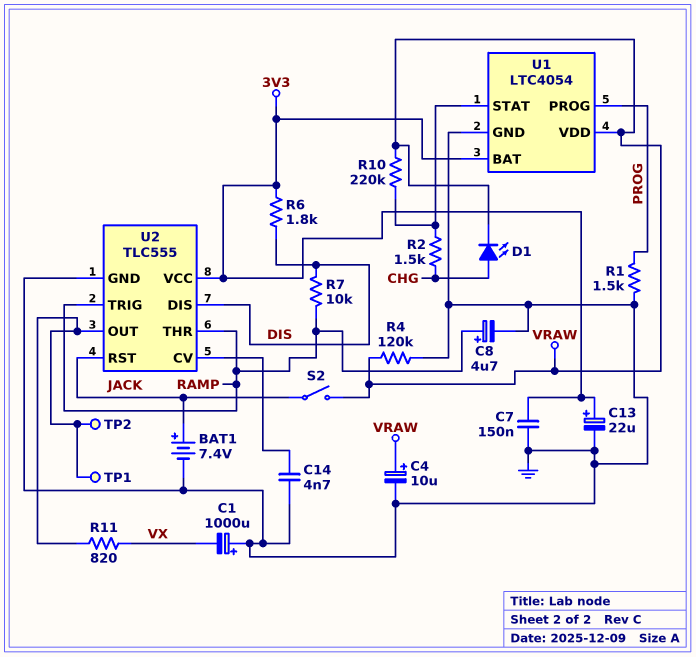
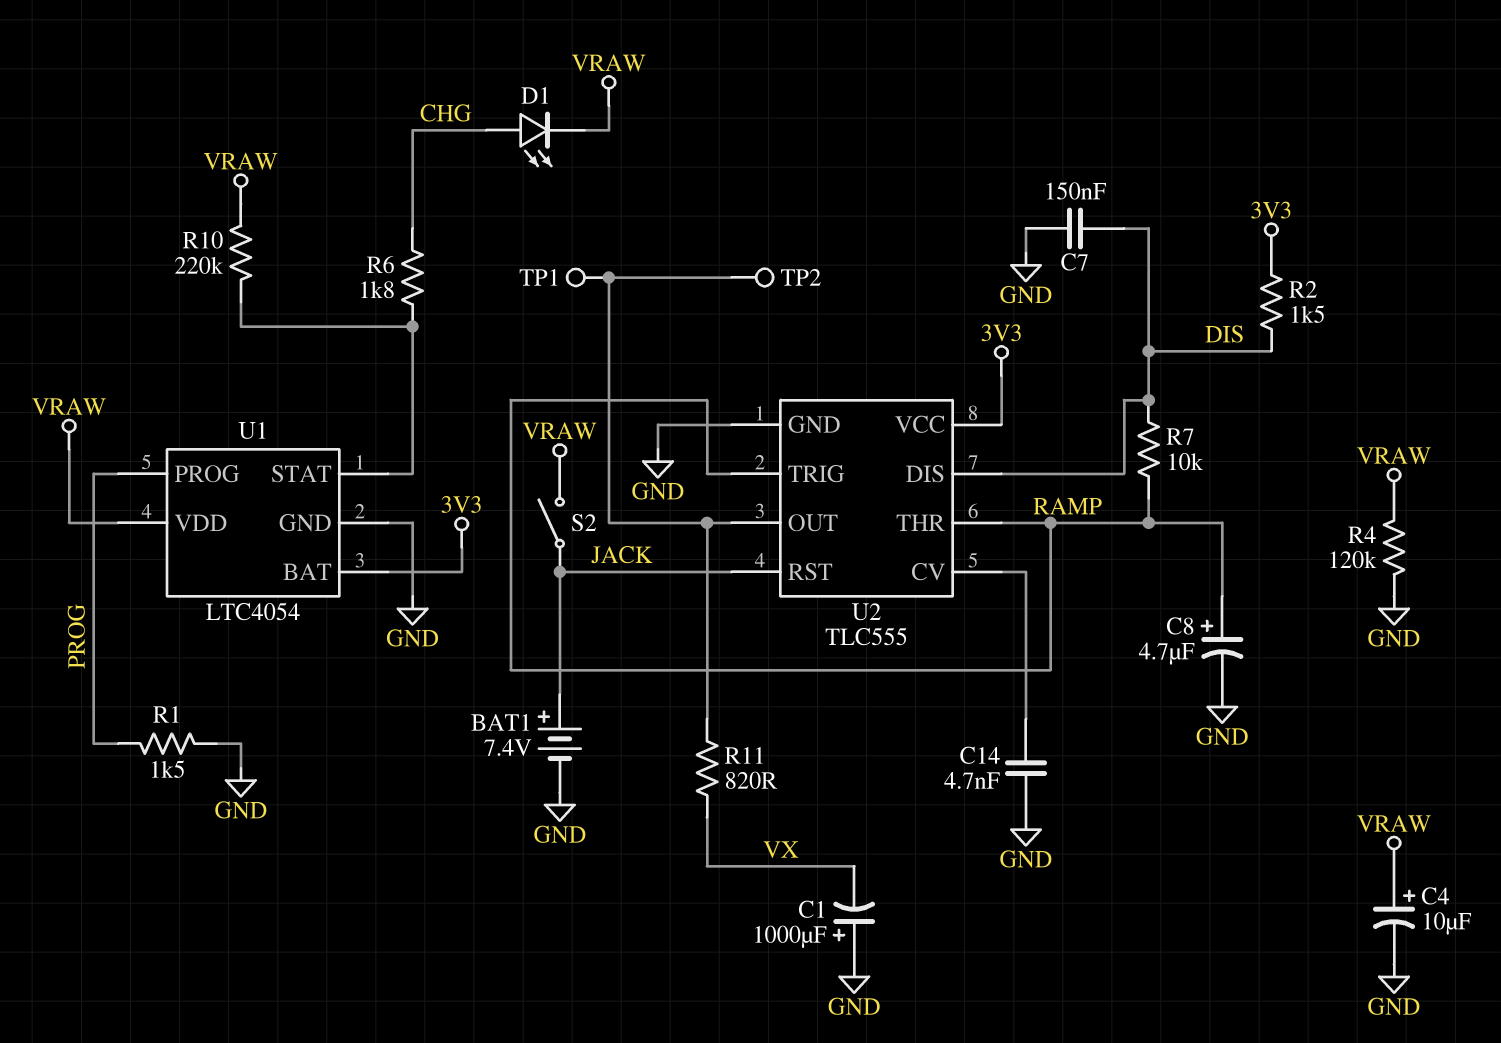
C7: 150nF (3V3, GND) -> 150nF (DIS, GND)
C13: 22uF (plus 3V3, minus GND) -> none
R2: 1.5k (CHG, U1/STAT) -> 1.5k (3V3, DIS)
R6: 1.8k (3V3, DIS) -> 1.8k (CHG, U1/STAT)

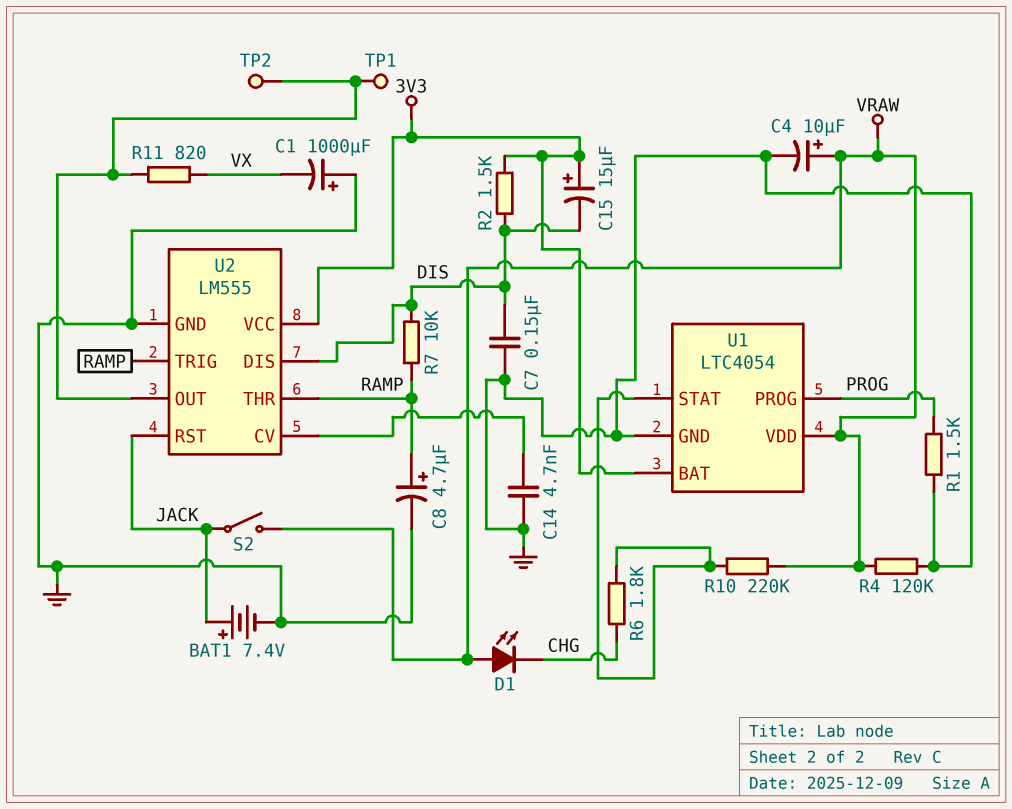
C15: none -> 15uF (plus 3V3, minus DIS)
D1: LED (A CHG, K VRAW) -> LED (A VRAW, K CHG)
U2: TLC555 -> LM555

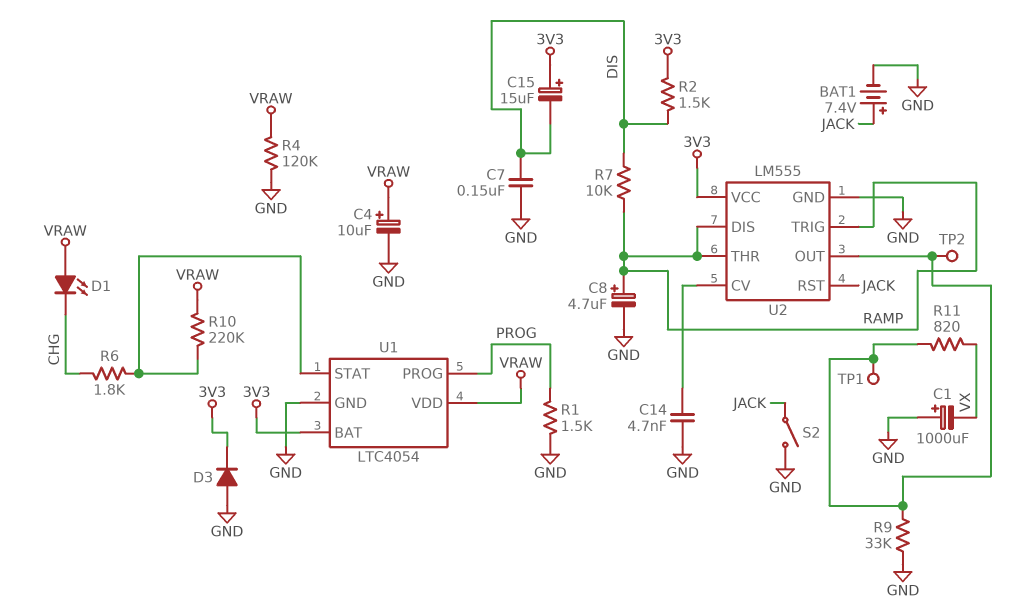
D3: none -> diode (A GND, K 3V3)
R9: none -> 33k (GND, U2/OUT)
S2: switch (JACK, VRAW) -> switch (GND, JACK)
U2 pin DIS: DIS -> RAMP

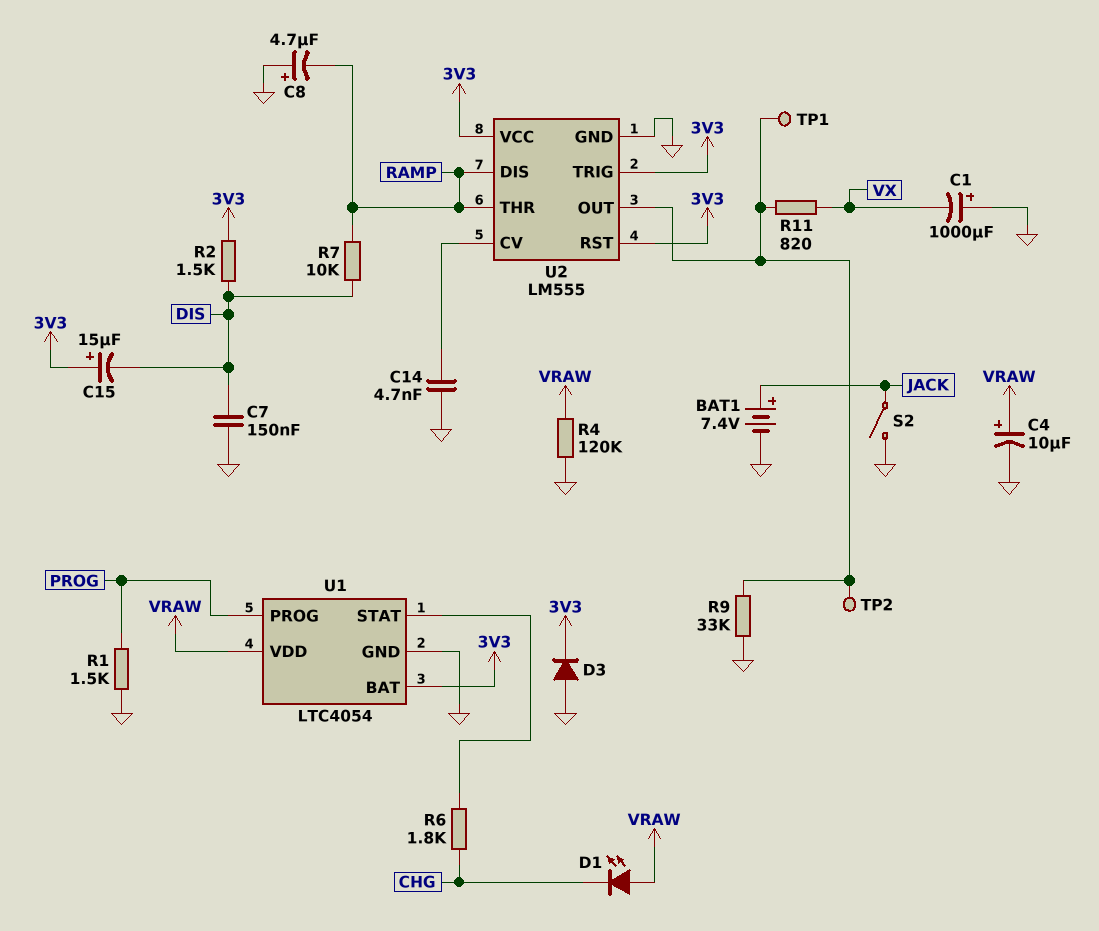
C8: 4.7uF (plus RAMP, minus GND) -> 4.7uF (plus GND, minus RAMP)
R10: 220k (U1/STAT, VRAW) -> none
U2 pin RST: JACK -> 3V3
U2 pin TRIG: RAMP -> 3V3

